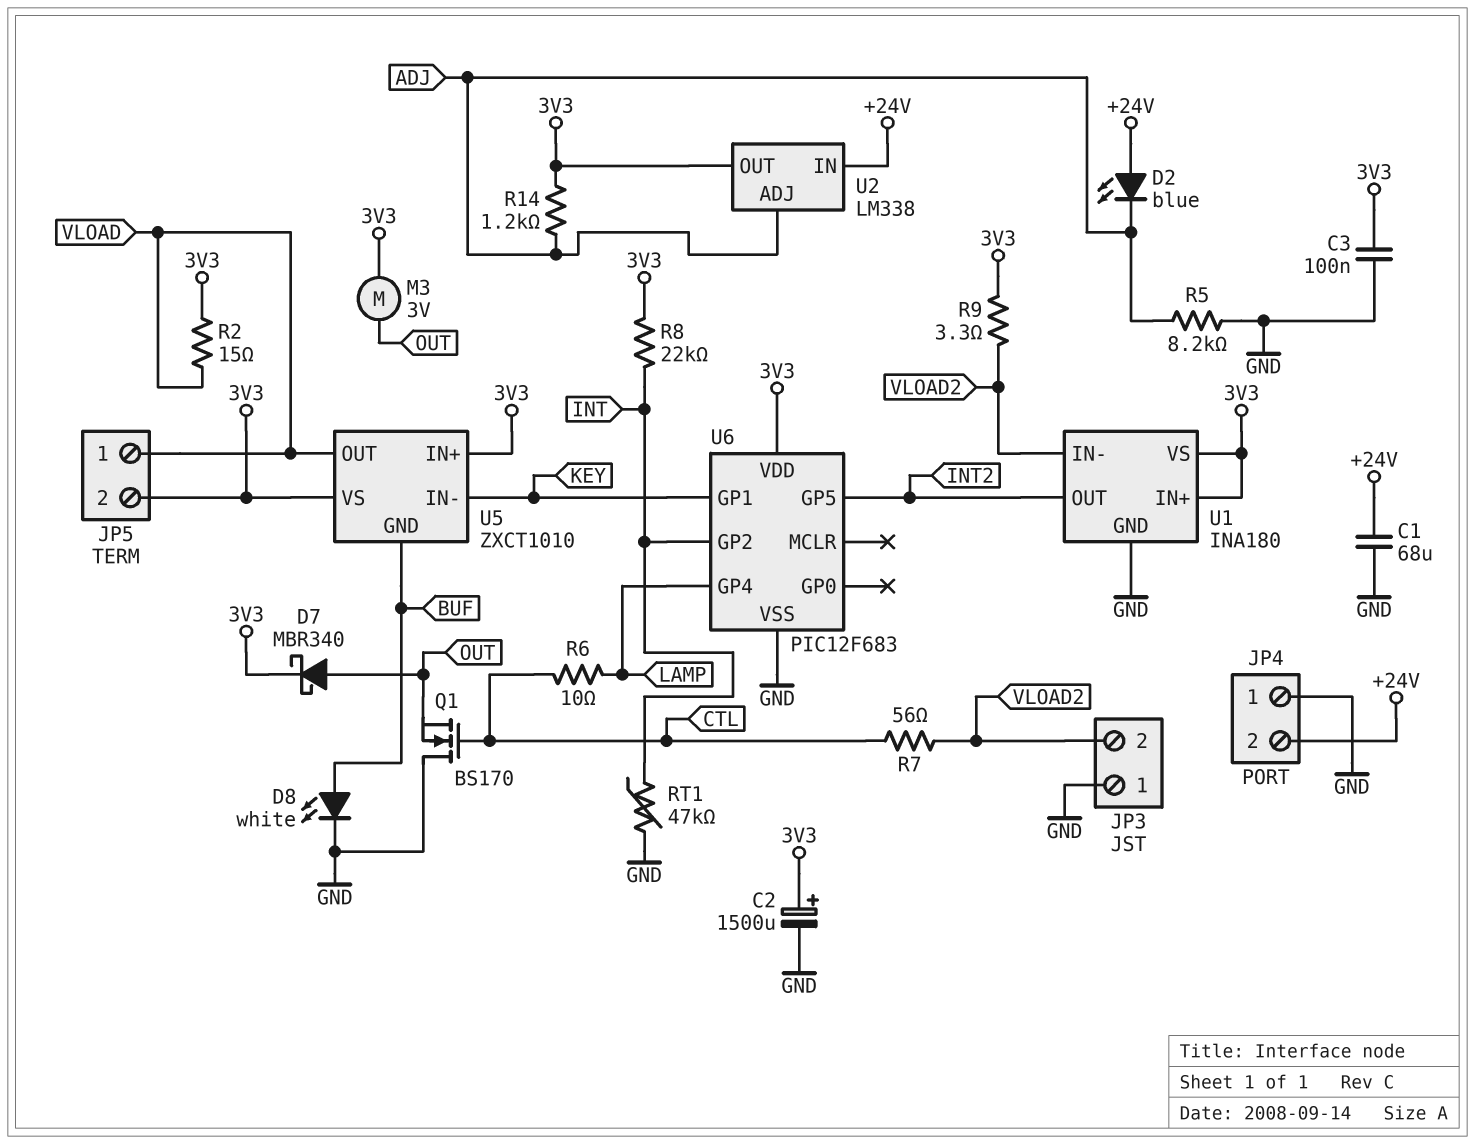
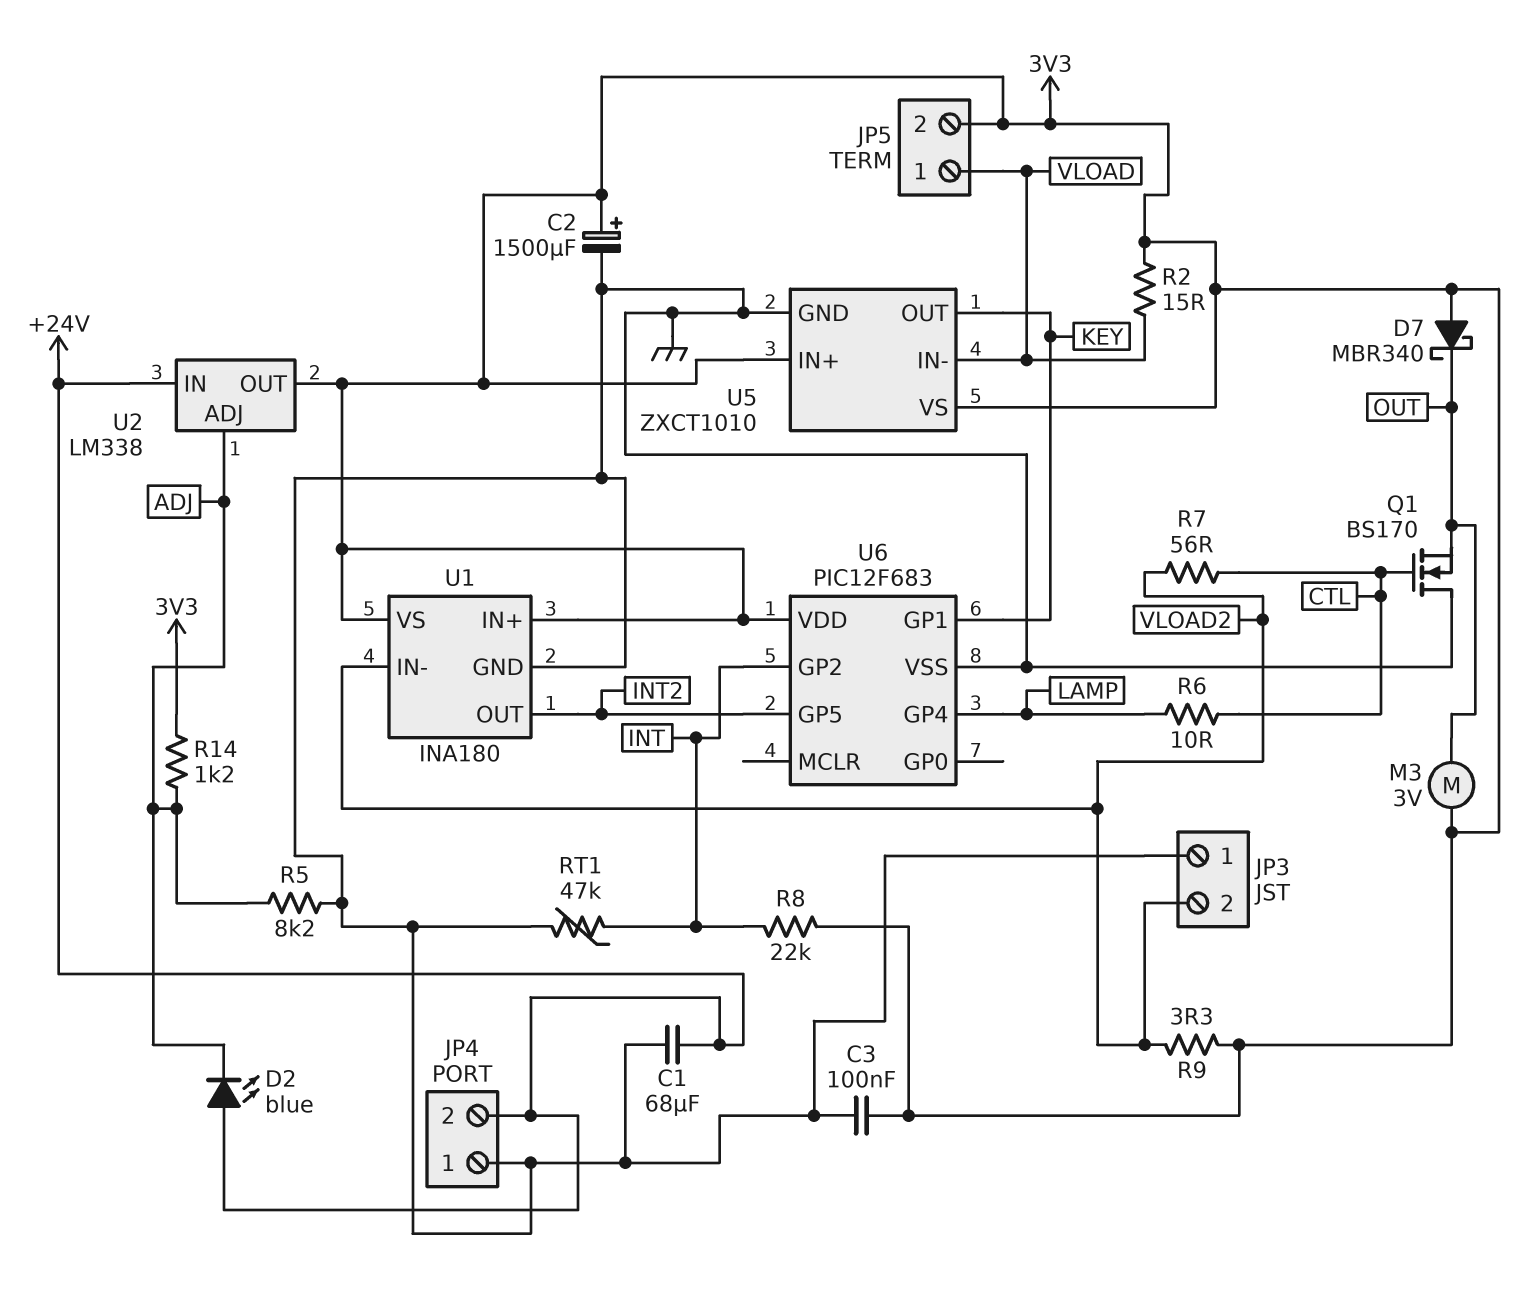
D7: schottky MBR340 (A OUT, K 3V3) -> schottky MBR340 (A 3V3, K OUT)
D8: LED white (A BUF, K GND) -> none
U5 pin GND: BUF -> GND
U5 pin IN-: KEY -> VLOAD
U5 pin OUT: VLOAD -> KEY

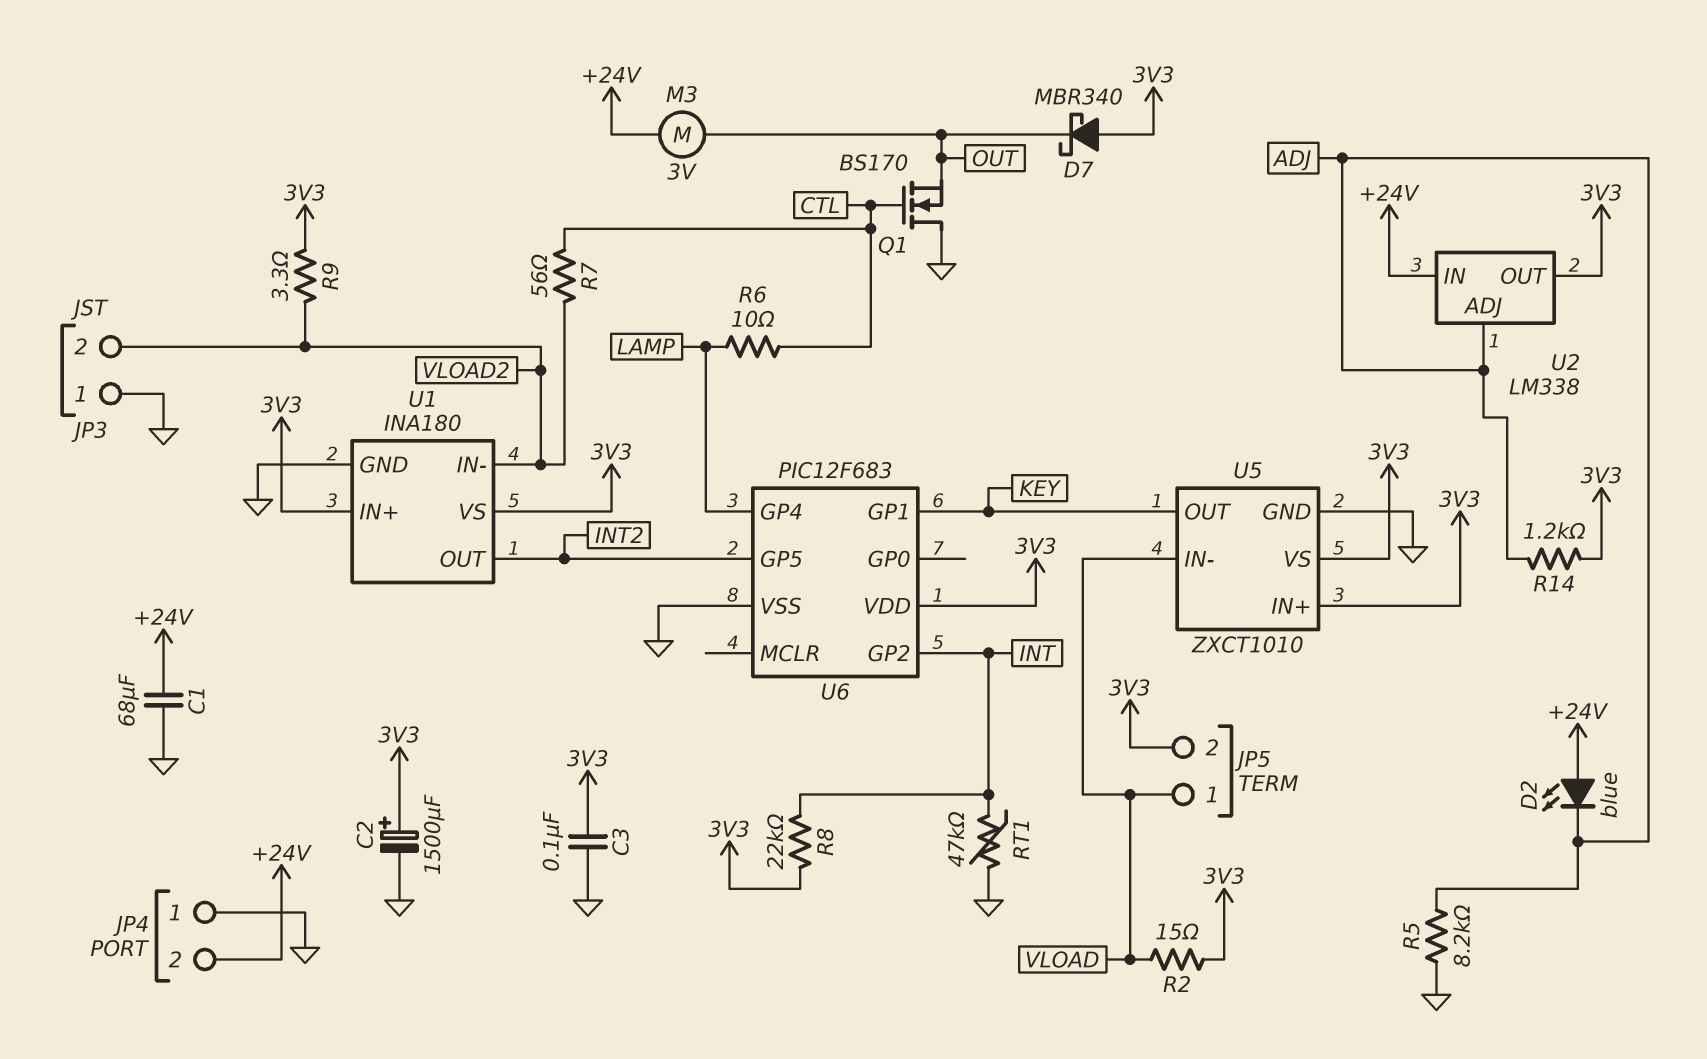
M3: motor 3V (3V3, OUT) -> motor 3V (+24V, OUT)

